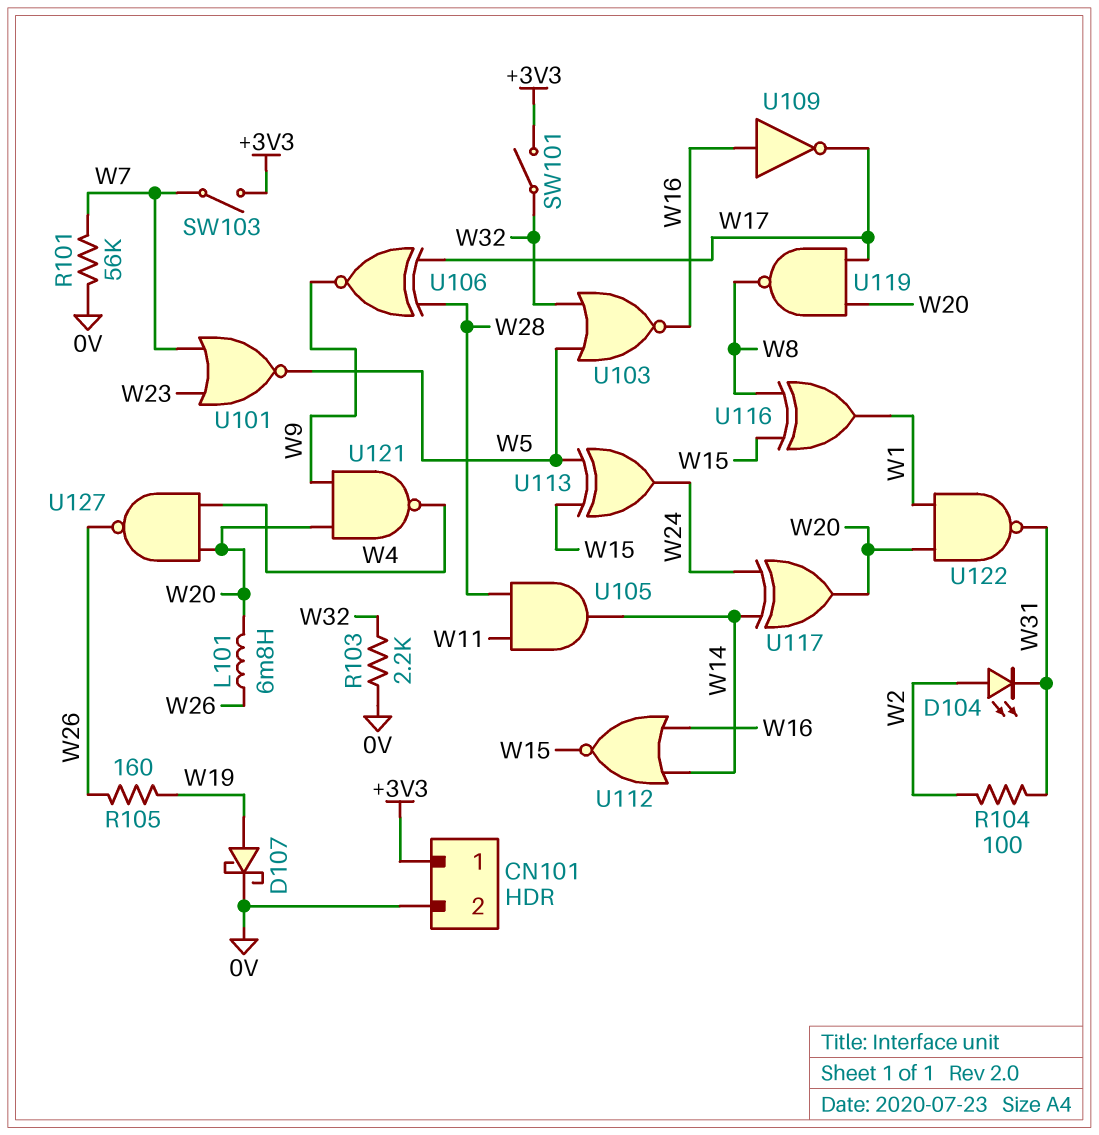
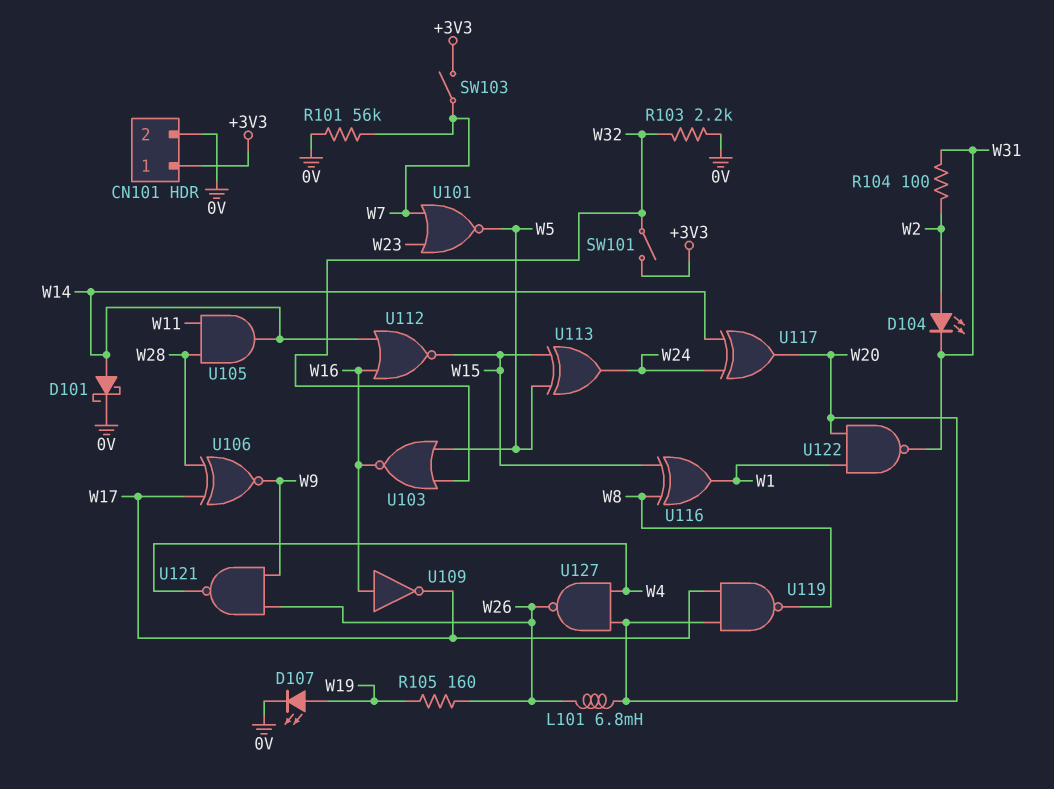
D101: none -> schottky (A W14, K 0V)
D107: schottky (A W19, K 0V) -> LED (A W19, K 0V)
U121: NAND (in W9, in W20, out W4) -> NAND (in W9, in W26, out W4)

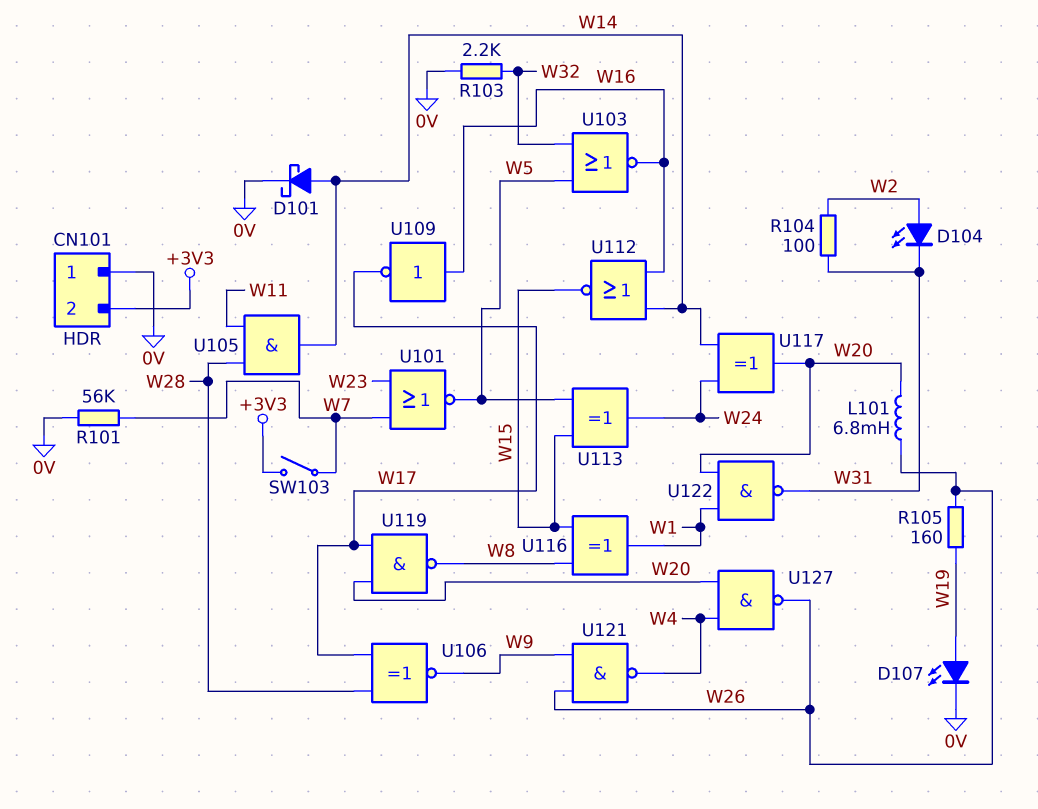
CN101 pin 1: +3V3 -> 0V
CN101 pin 2: 0V -> +3V3
SW101: switch (+3V3, W32) -> none

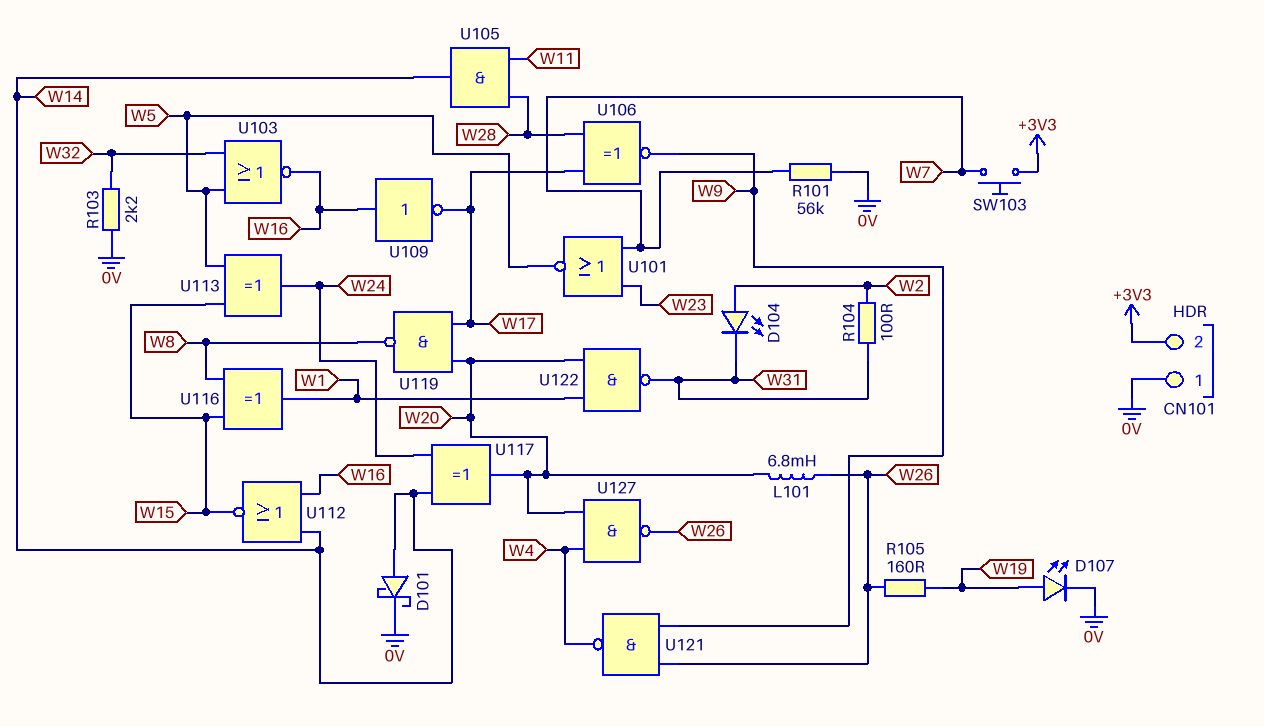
SW103: switch (+3V3, W7) -> button (+3V3, W7)

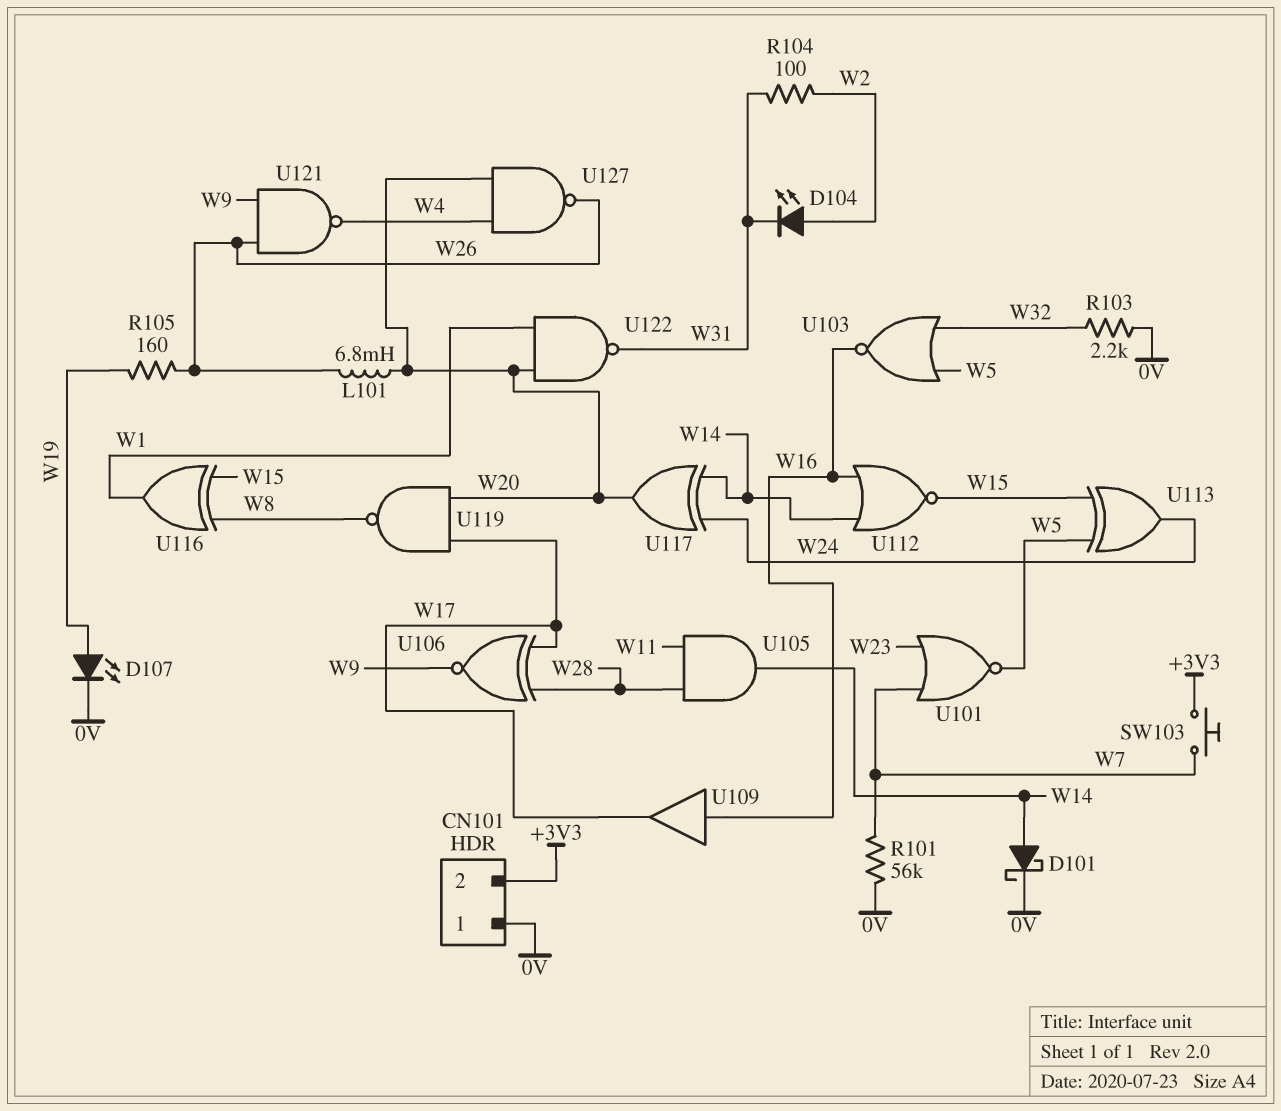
U109: NOT (in W16, out W17) -> buffer (in W16, out W17)

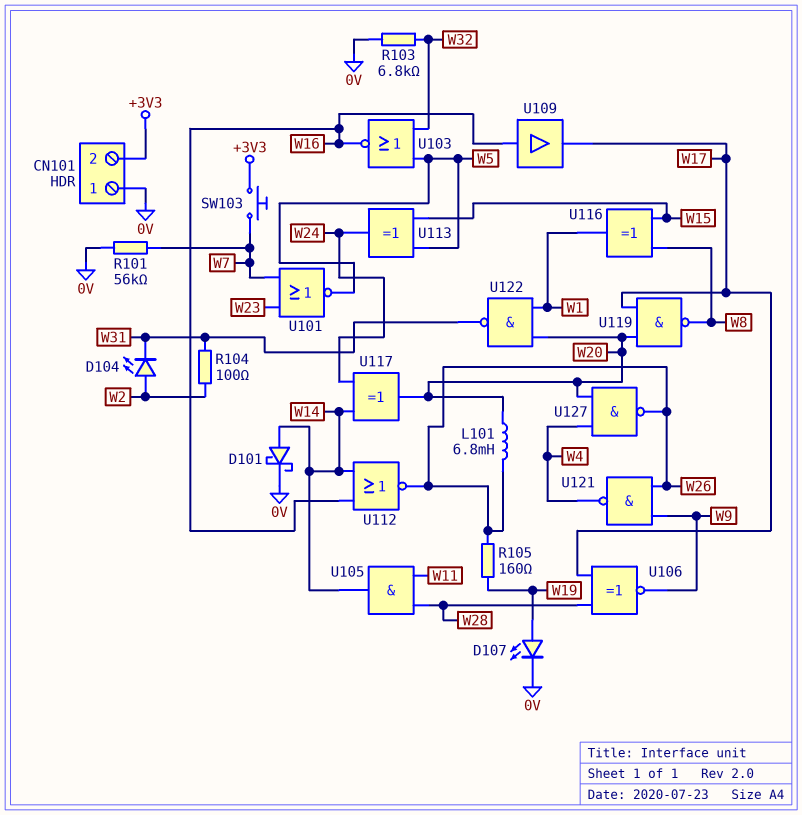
R103: 2.2k (0V, W32) -> 6.8k (0V, W32)
U112: NOR (in W14, in W16, out W15) -> NOR (in W14, in W16, out W26)

